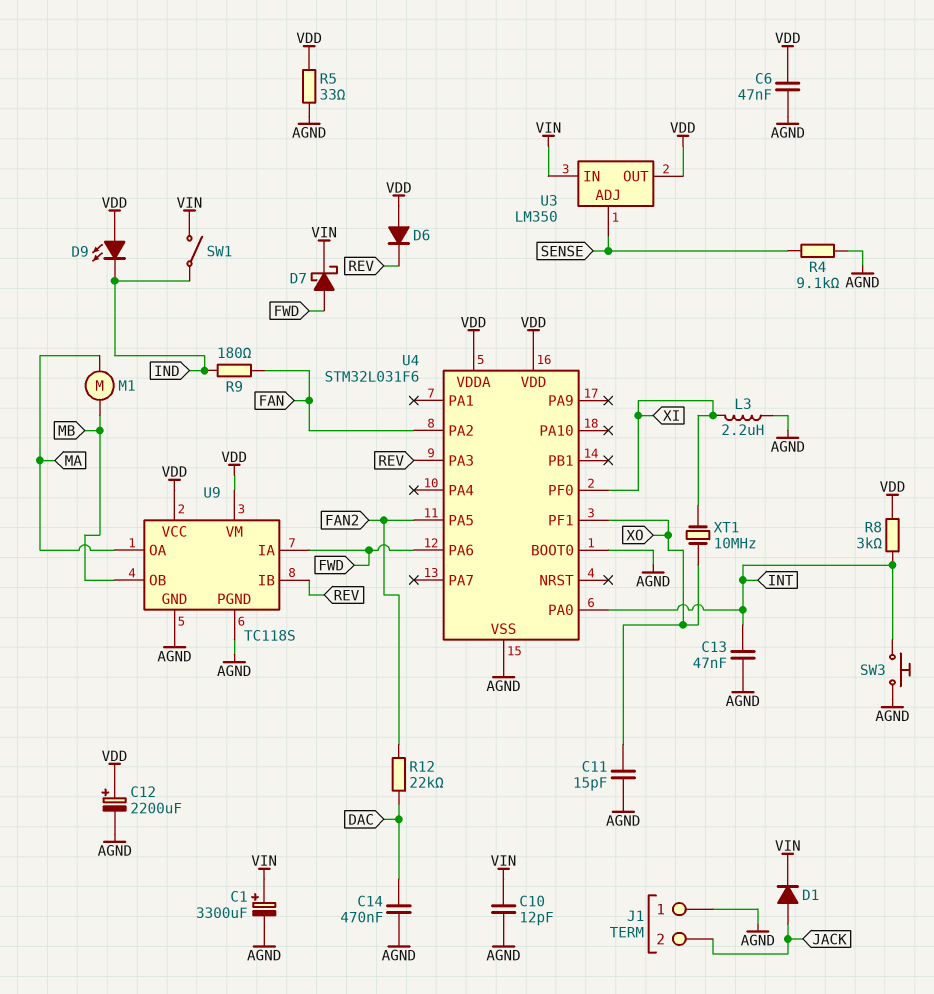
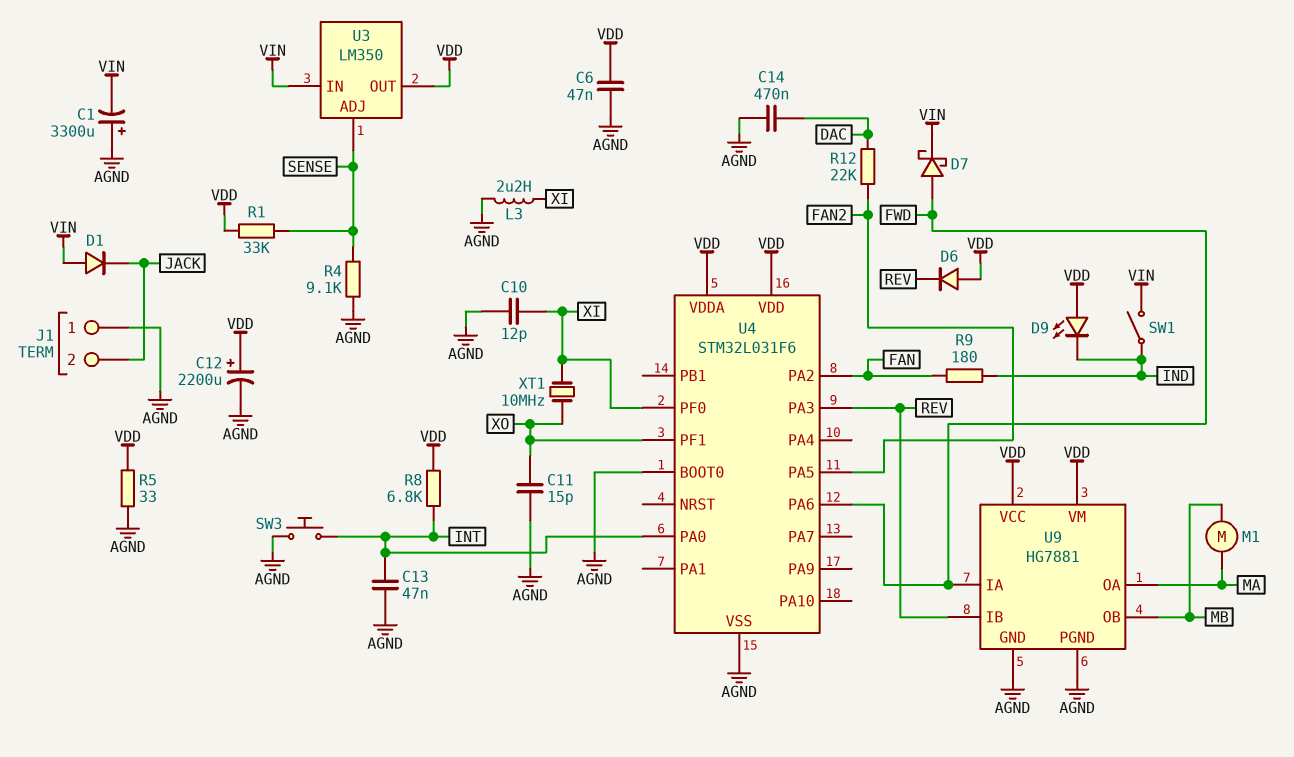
C1: 3300uF (plus VIN, minus AGND) -> 3300uF (plus AGND, minus VIN)
C10: 12pF (AGND, VIN) -> 12pF (AGND, XI)
D1: diode (A JACK, K VIN) -> diode (A VIN, K JACK)
R1: none -> 33k (SENSE, VDD)
R8: 3k (INT, VDD) -> 6.8k (INT, VDD)
U9: TC118S -> HG7881

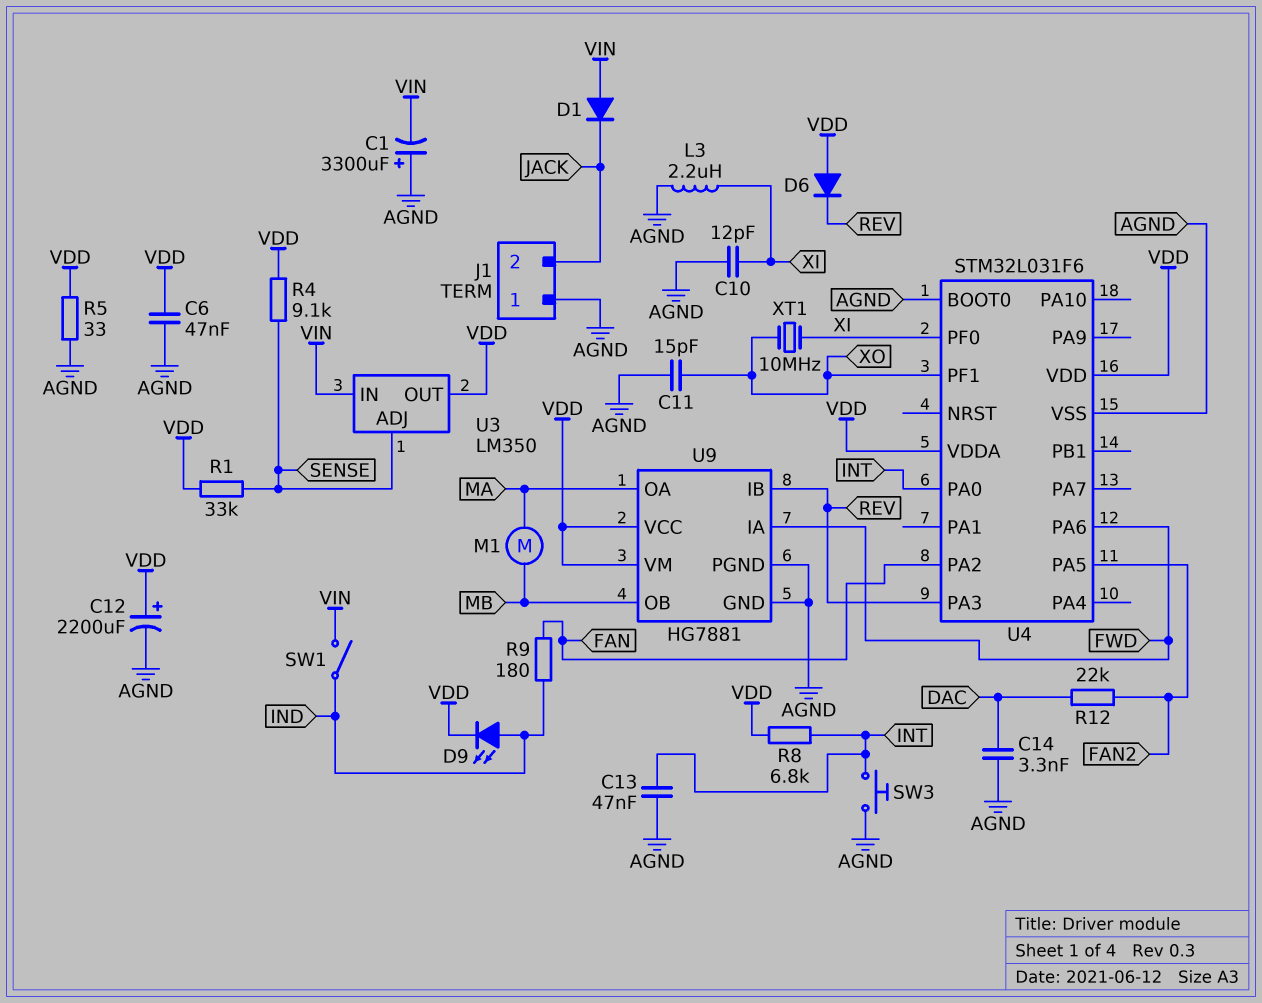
C14: 470nF (AGND, DAC) -> 3.3nF (AGND, DAC)
D7: schottky (A FWD, K VIN) -> none
D9: LED (A VDD, K IND) -> LED (A IND, K VDD)
R4: 9.1k (AGND, SENSE) -> 9.1k (SENSE, VDD)

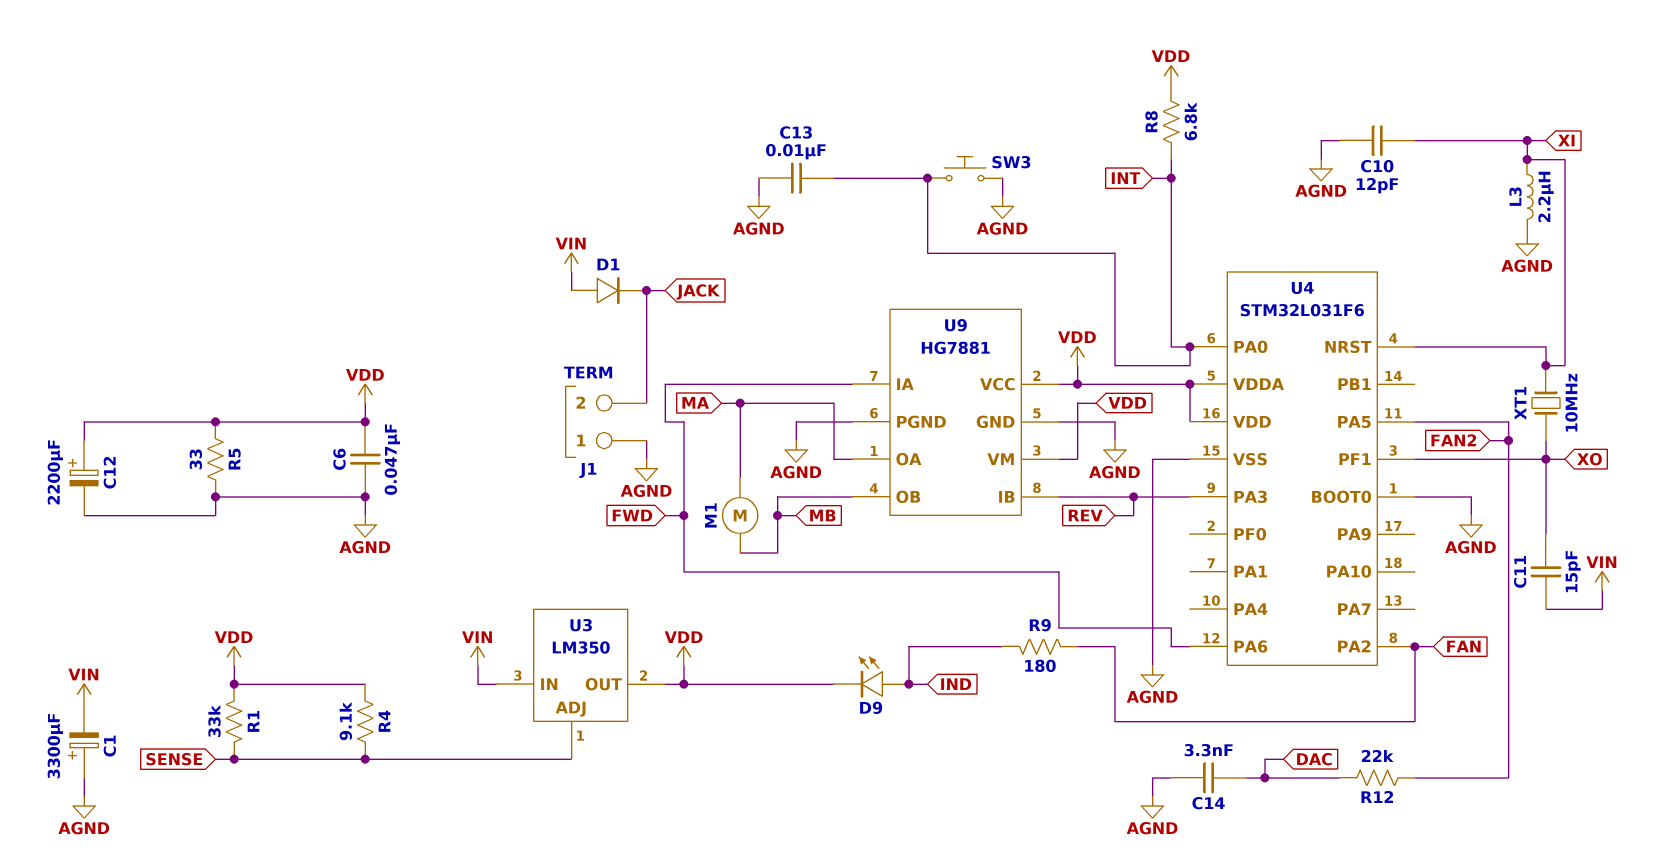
C11: 15pF (AGND, XO) -> 15pF (VIN, XO)
C13: 47nF (AGND, INT) -> 10nF (AGND, INT)
D6: diode (A VDD, K REV) -> none
SW1: switch (IND, VIN) -> none
U4 pin NRST: none -> XI
U4 pin PF0: XI -> none

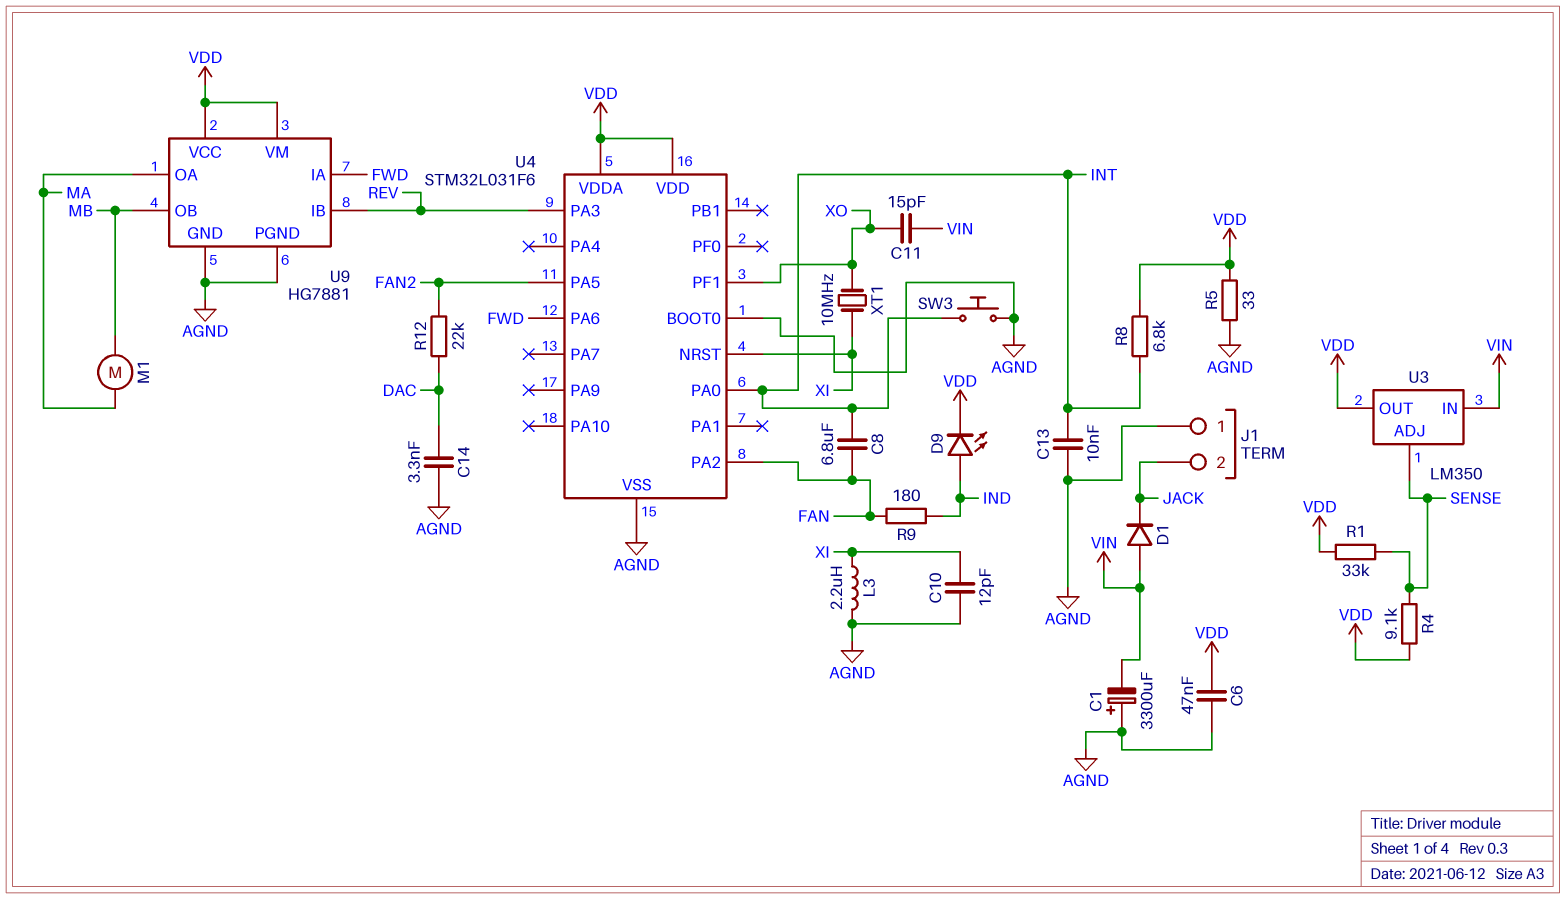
C8: none -> 6.8uF (FAN, INT)
C12: 2200uF (plus VDD, minus AGND) -> none

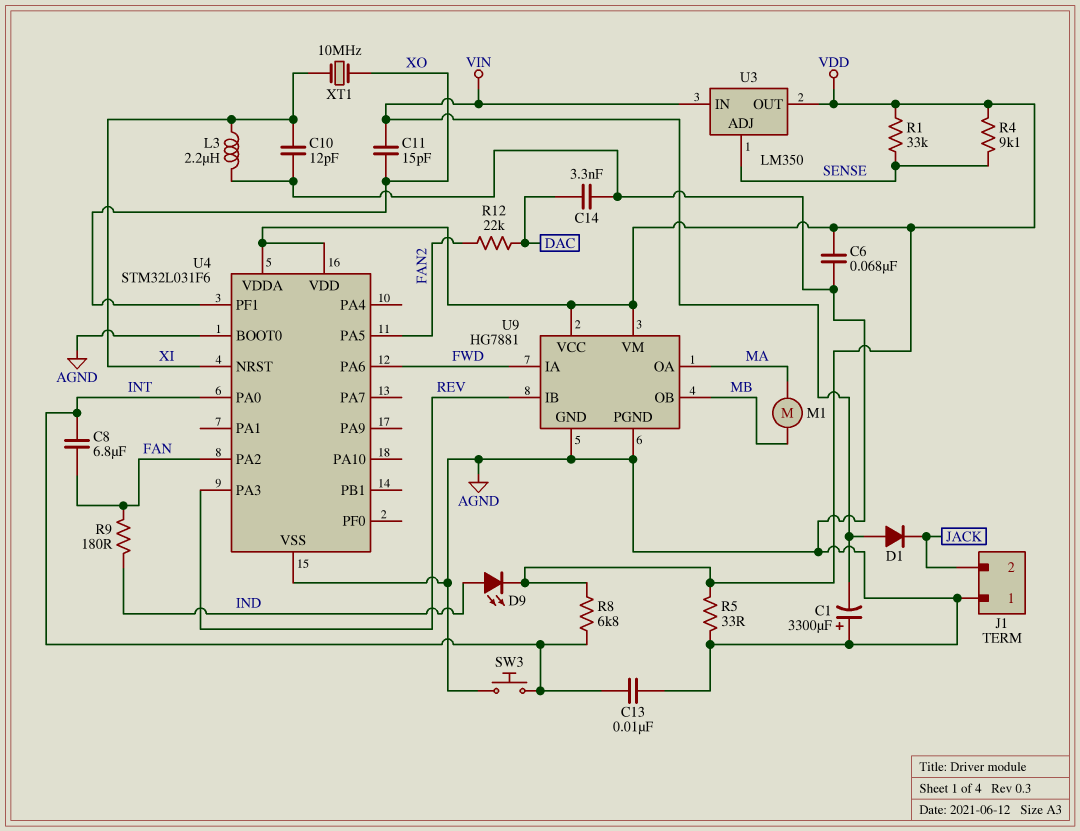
C6: 47nF (AGND, VDD) -> 68nF (AGND, VDD)

